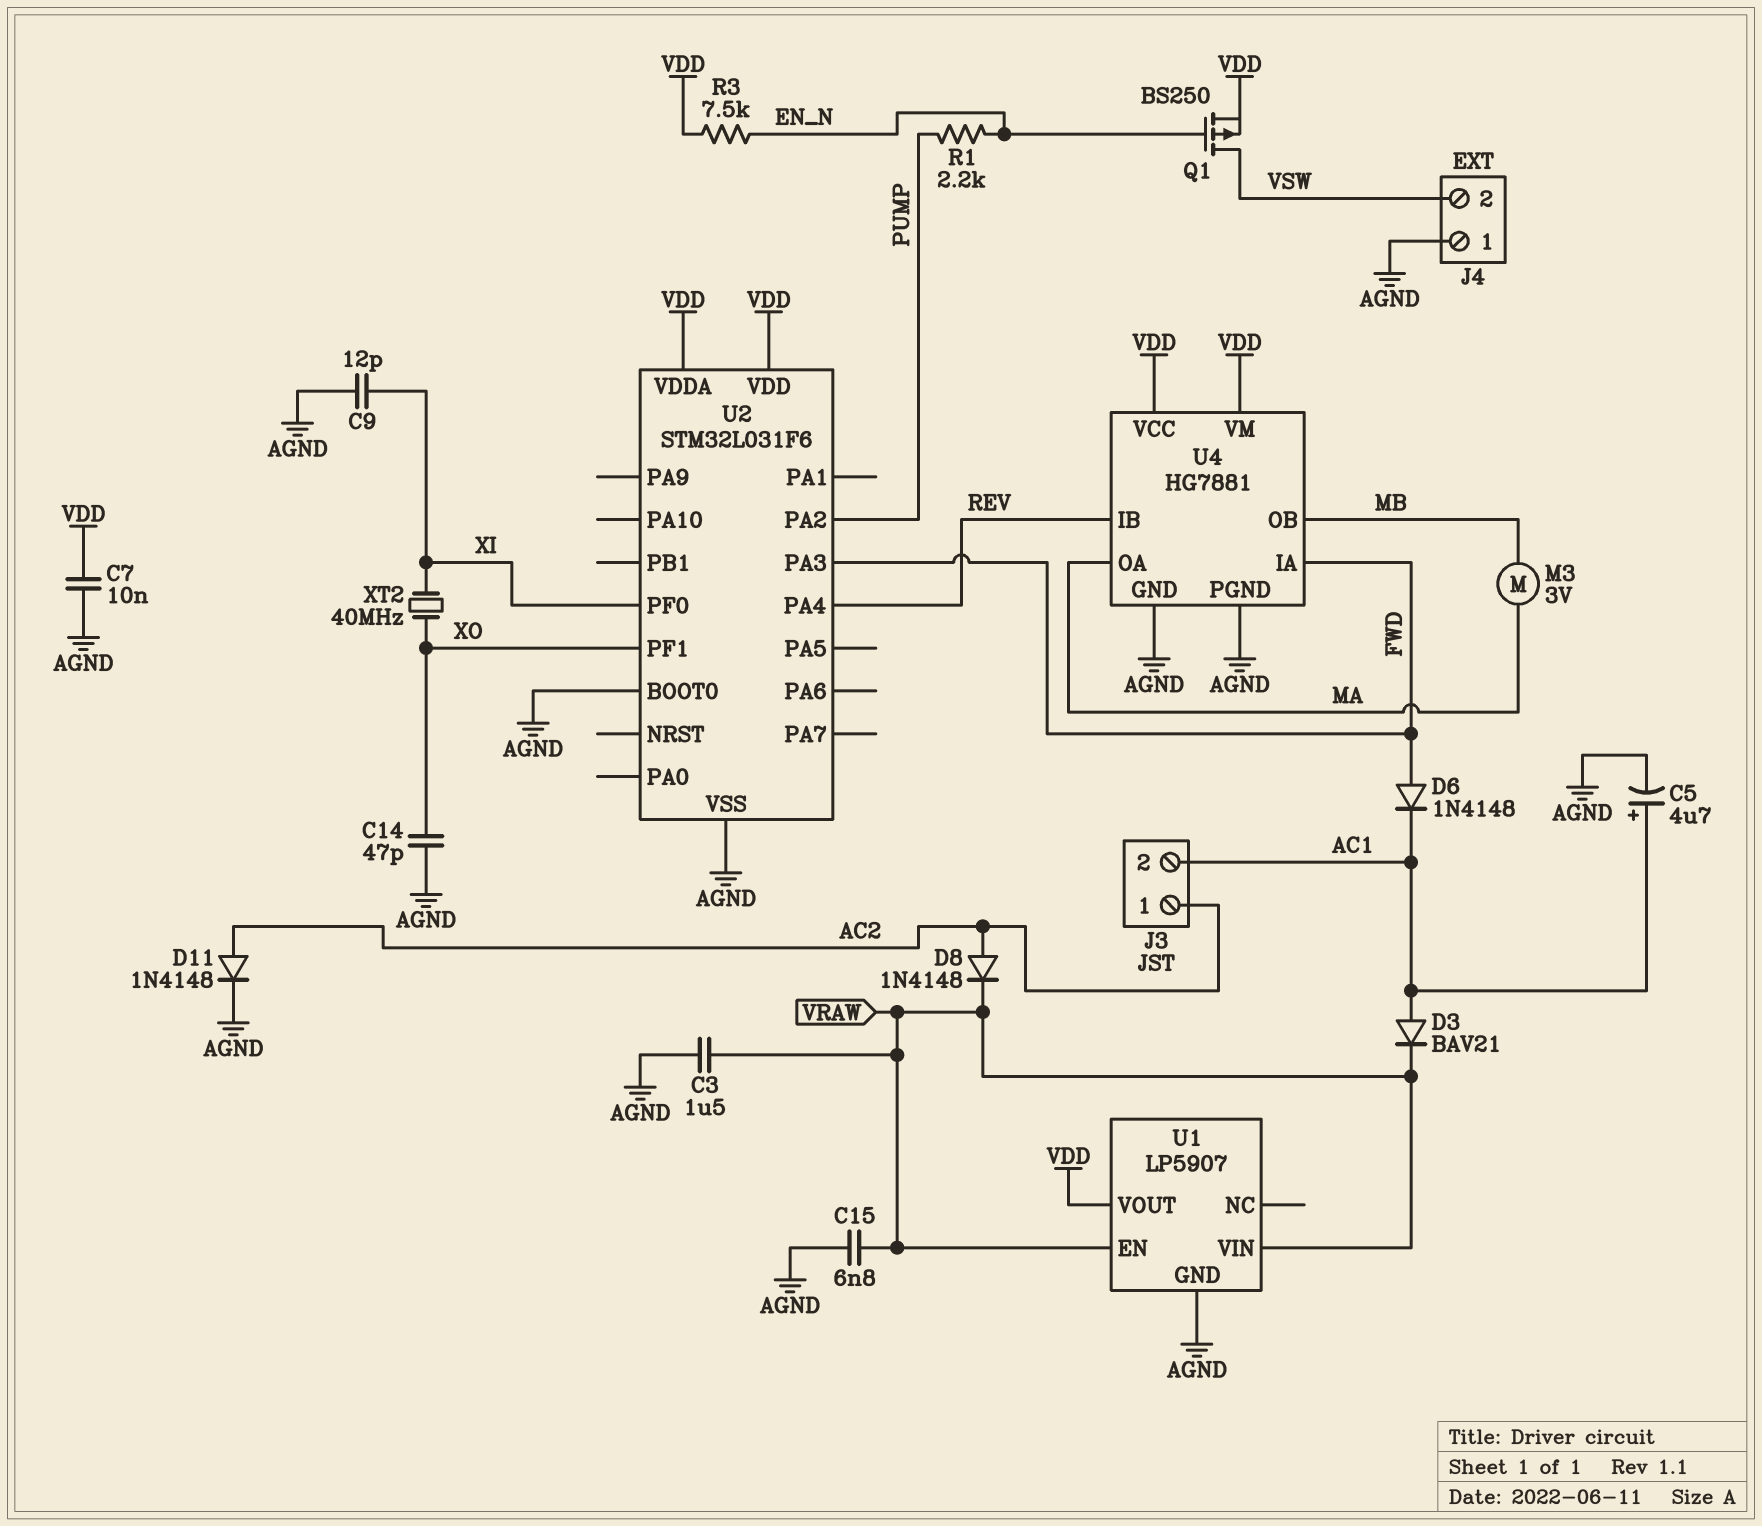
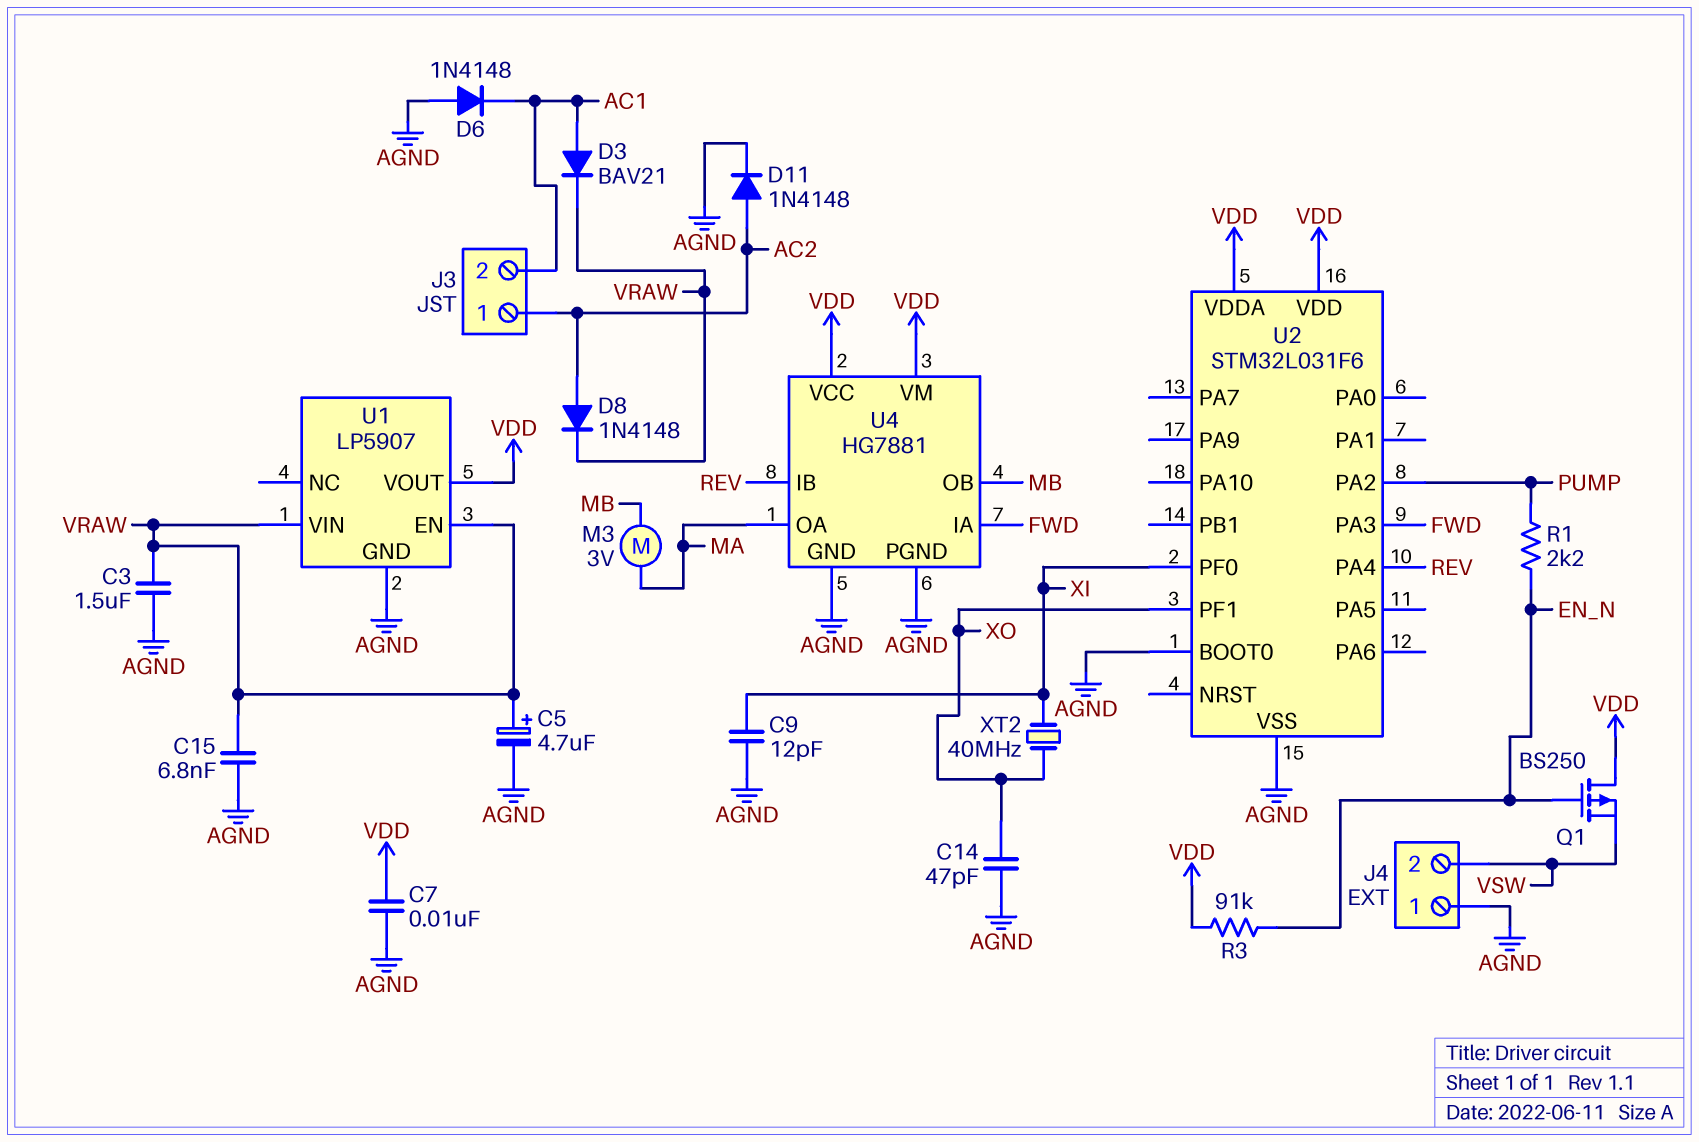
C5: 4.7uF (plus AC1, minus AGND) -> 4.7uF (plus VRAW, minus AGND)
D6: diode 1N4148 (A FWD, K AC1) -> diode 1N4148 (A AGND, K AC1)
Q1: PMOS BS250 (G EN_N, D VSW, S VDD) -> PMOS BS250 (G EN_N, D VDD, S VSW)
R3: 7.5k (EN_N, VDD) -> 91k (EN_N, VDD)

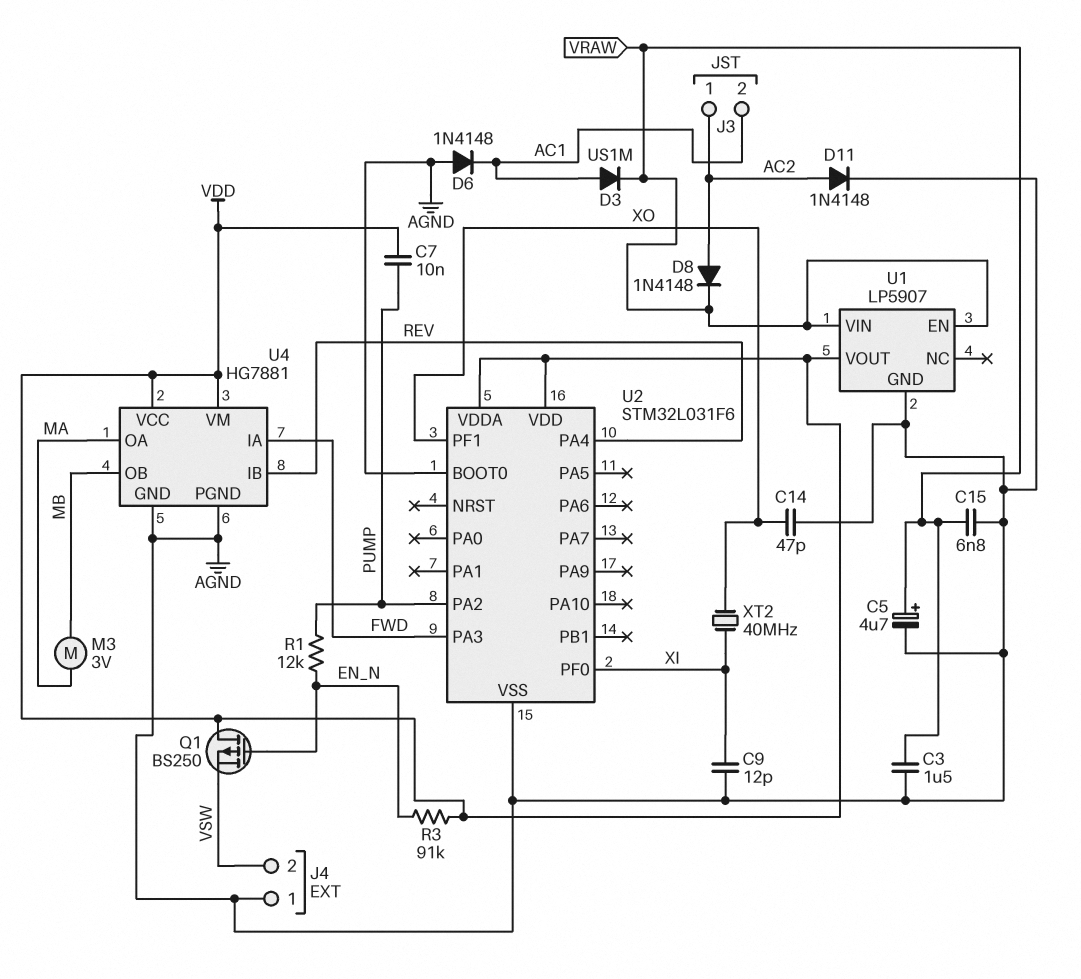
C7: 10nF (AGND, VDD) -> 10nF (PUMP, VDD)
D3: diode BAV21 (A AC1, K VRAW) -> diode US1M (A AC1, K VRAW)
R1: 2.2k (EN_N, PUMP) -> 12k (EN_N, PUMP)

